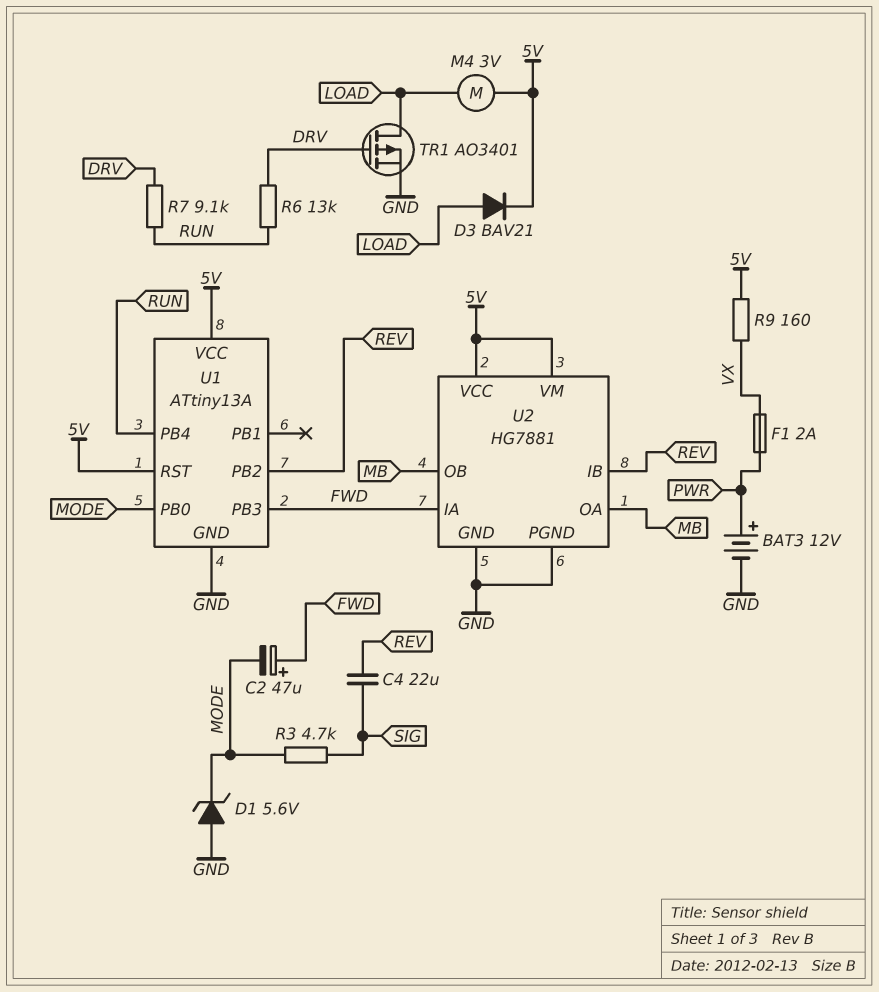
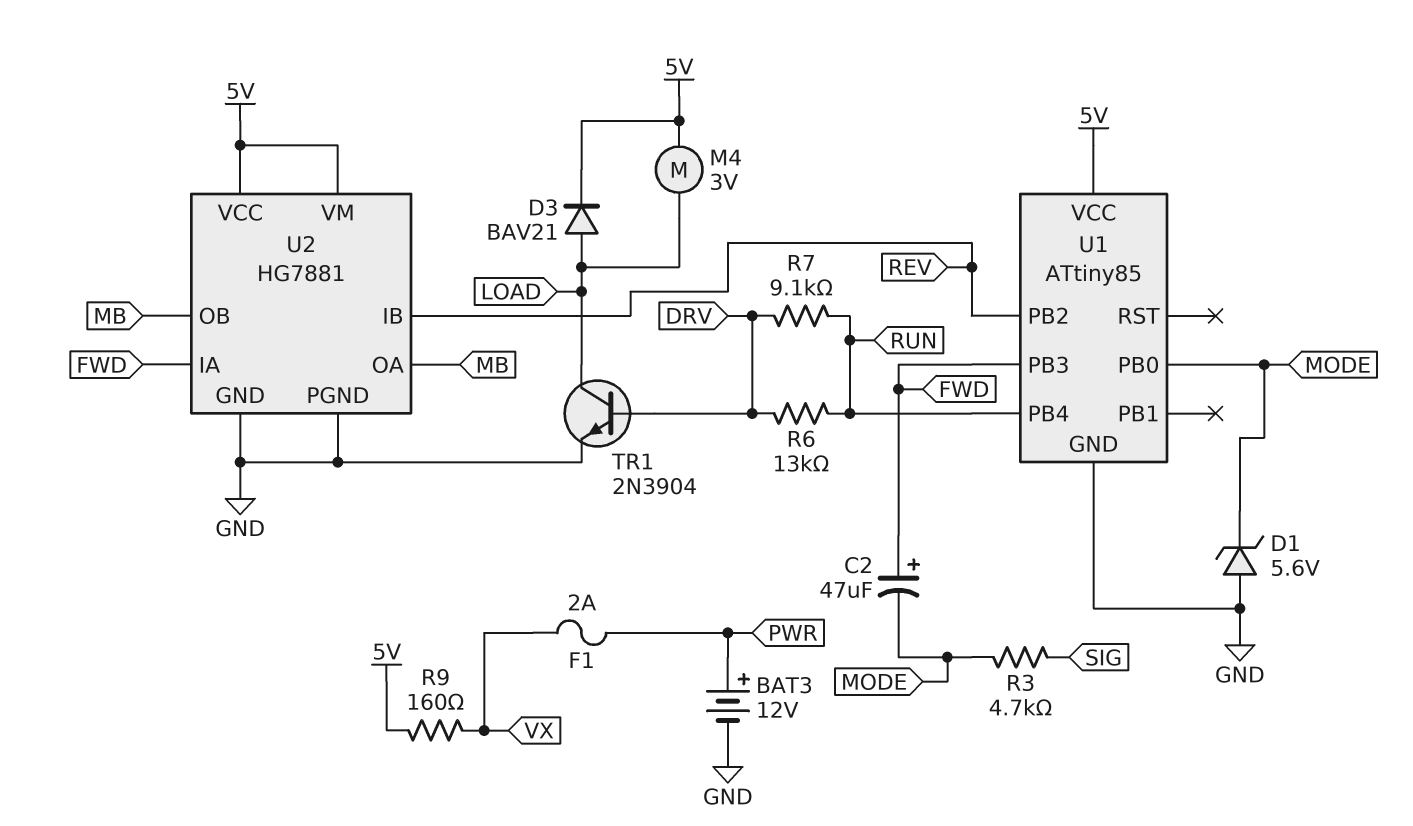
C4: 22uF (REV, SIG) -> none
TR1: PMOS AO3401 (G DRV, D LOAD, S GND) -> NPN 2N3904 (B DRV, C LOAD, E GND)
U1: ATtiny13A -> ATtiny85
U1 pin RST: 5V -> none

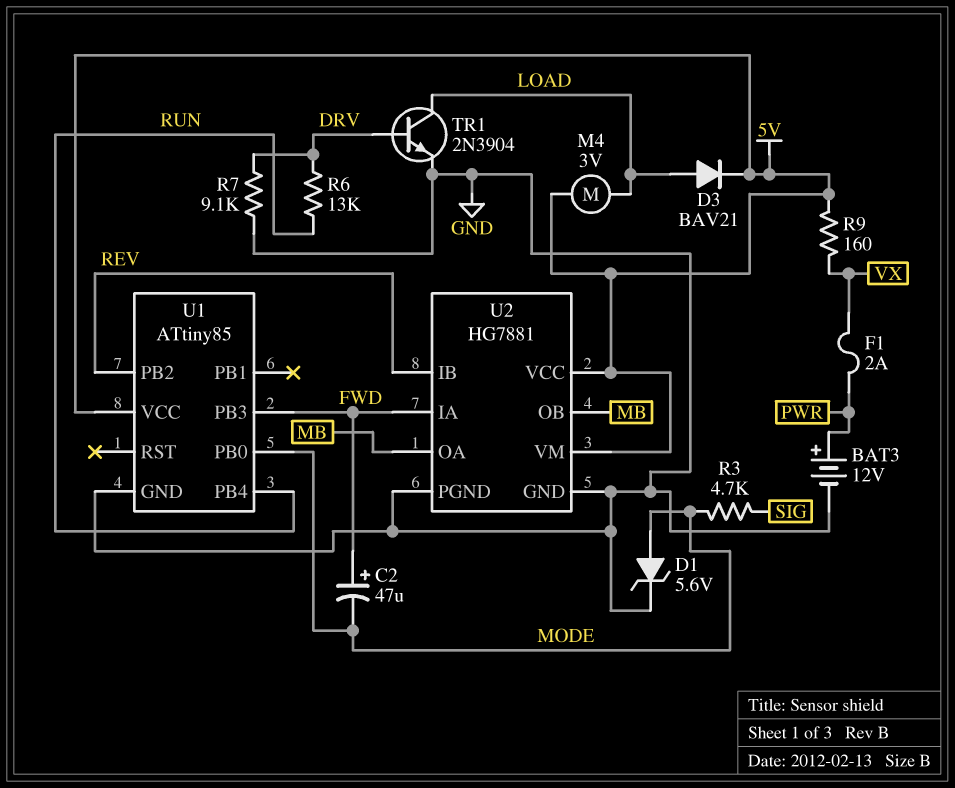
D1: zener 5.6V (A GND, K MODE) -> zener 5.6V (A MODE, K GND)
R7: 9.1k (DRV, RUN) -> 9.1k (DRV, GND)

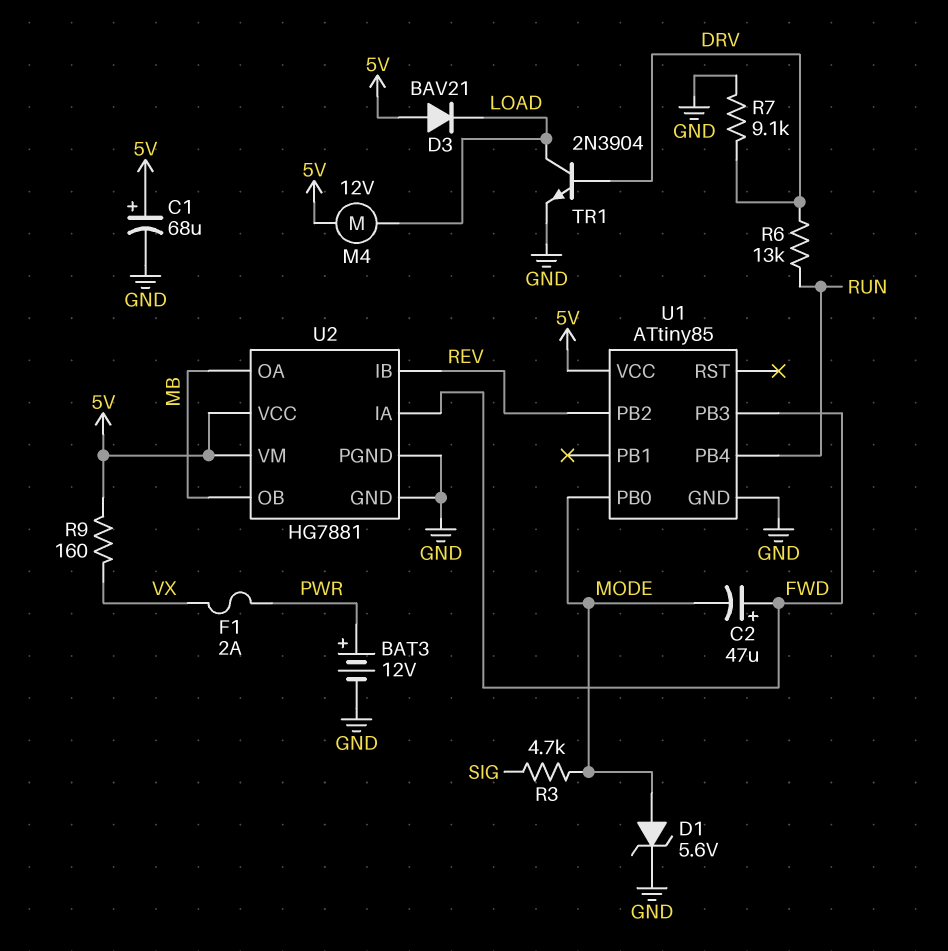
C1: none -> 68uF (plus 5V, minus GND)
D3: diode BAV21 (A LOAD, K 5V) -> diode BAV21 (A 5V, K LOAD)
M4: motor 3V (5V, LOAD) -> motor 12V (5V, LOAD)

